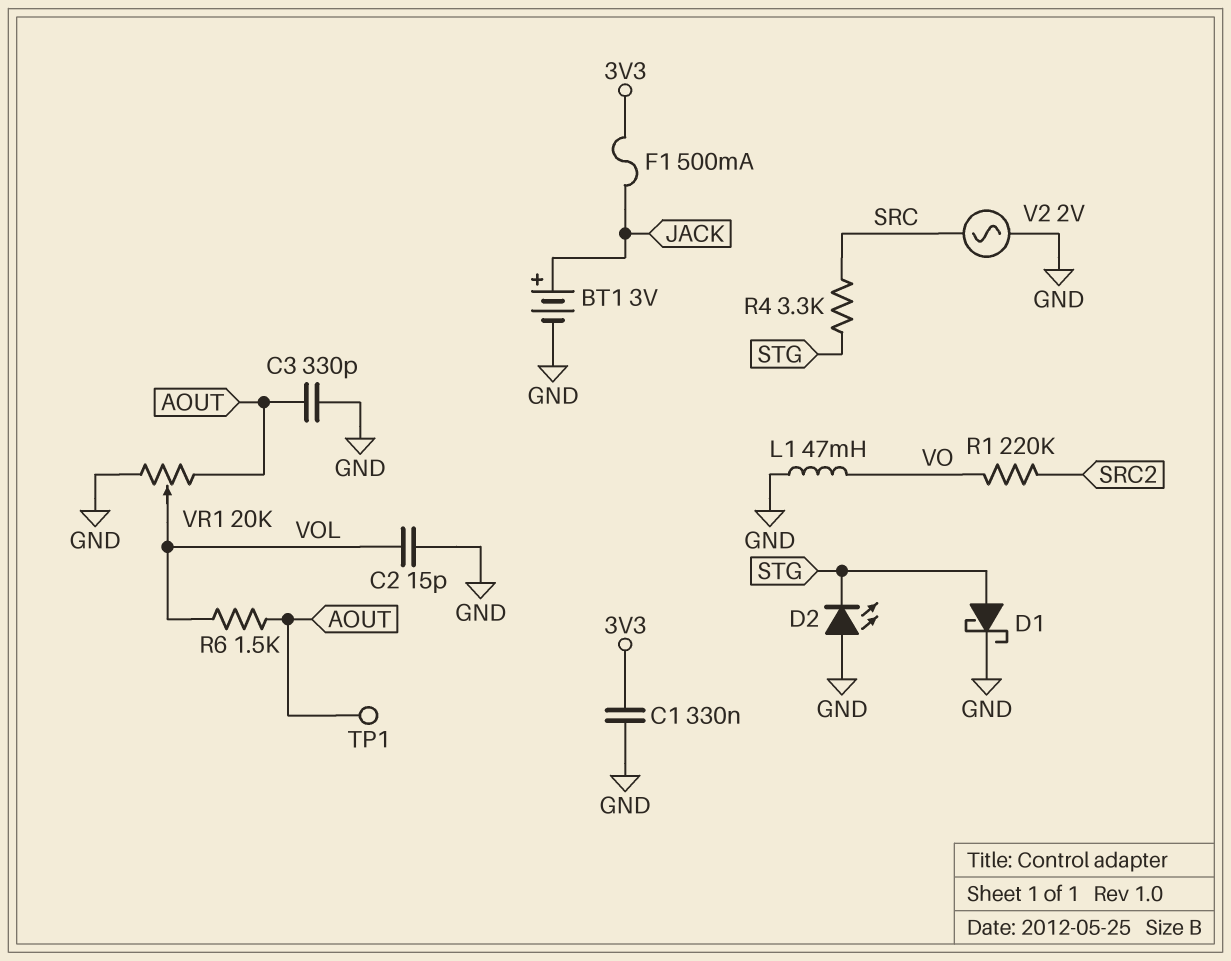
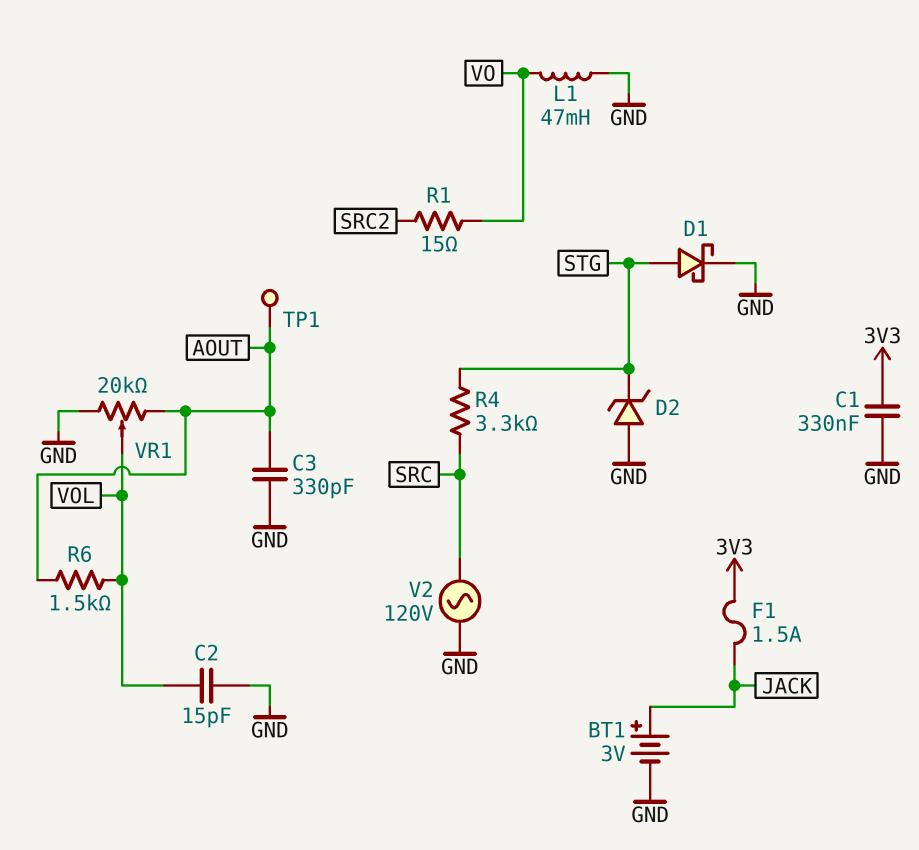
D2: LED (A GND, K STG) -> zener (A GND, K STG)
F1: 500mA (3V3, JACK) -> 1.5A (3V3, JACK)
R1: 220k (SRC2, VO) -> 15 (SRC2, VO)
V2: AC 2V (GND, SRC) -> AC 120V (GND, SRC)

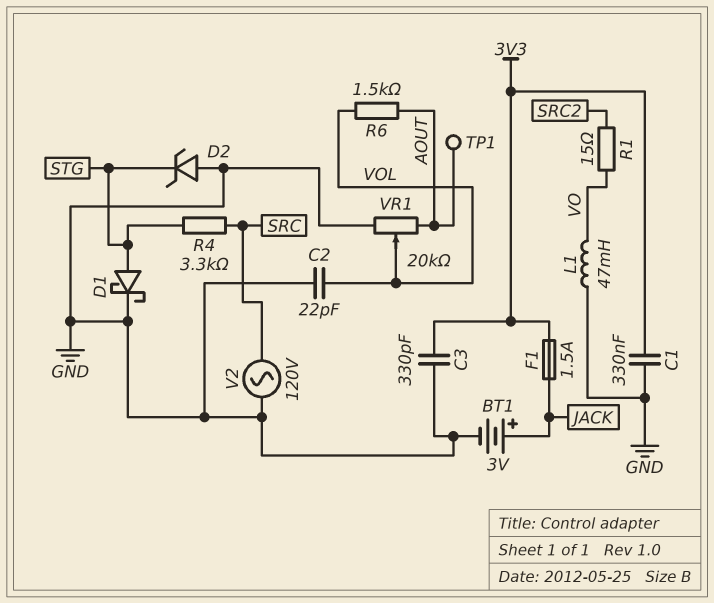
C2: 15pF (GND, VOL) -> 22pF (GND, VOL)
C3: 330pF (AOUT, GND) -> 330pF (3V3, GND)

